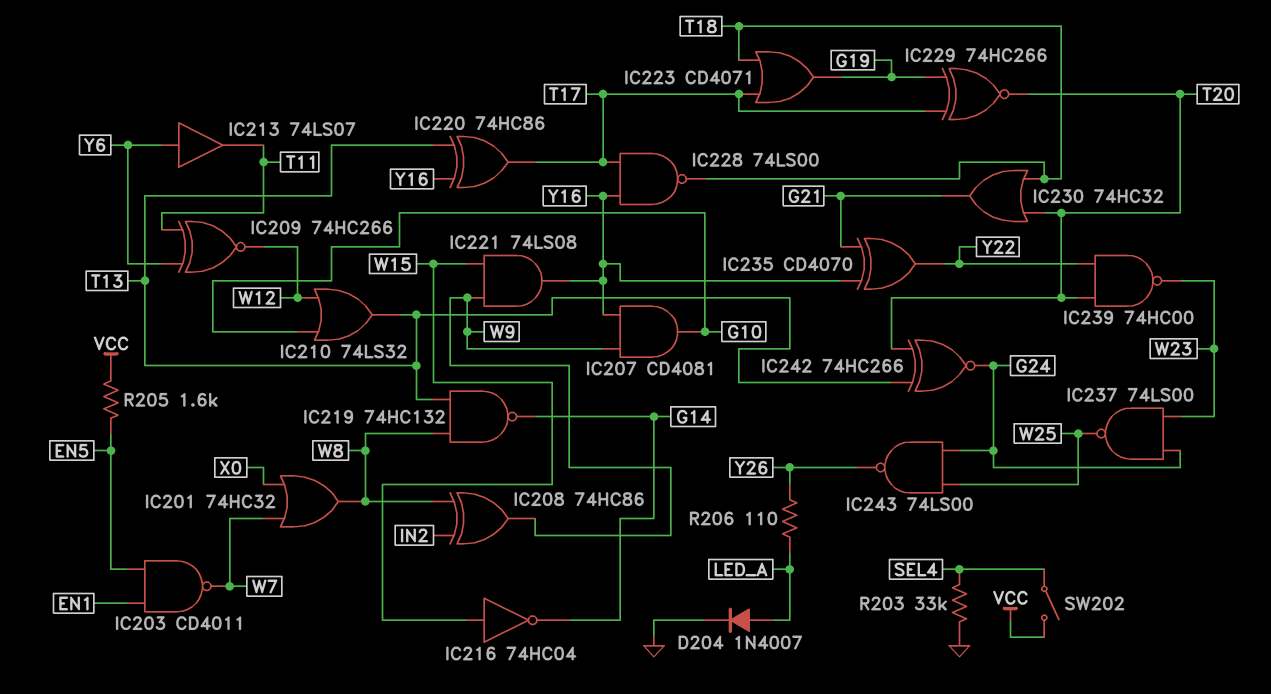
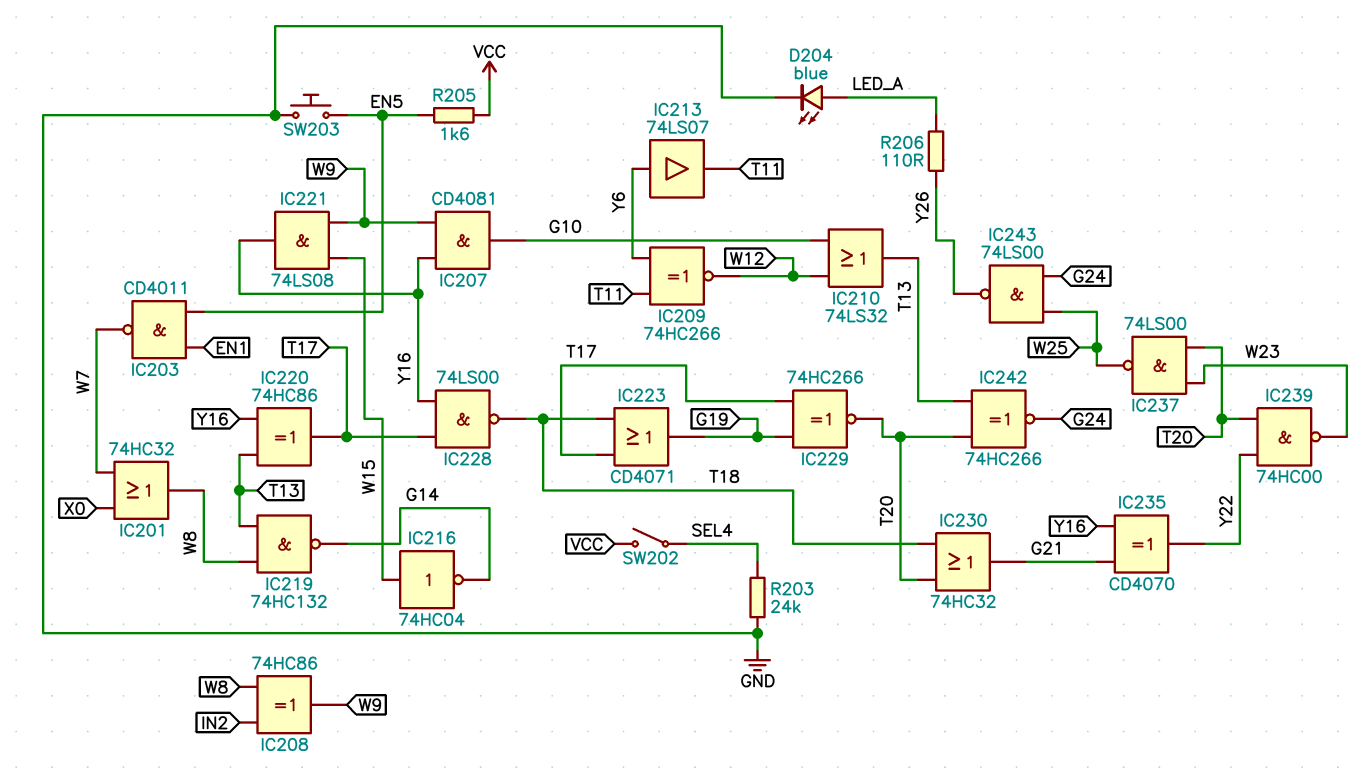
D204: diode 1N4007 (A LED_A, K GND) -> LED blue (A LED_A, K GND)
IC237: NAND 74LS00 (in G24, in W23, out W25) -> NAND 74LS00 (in T20, in W23, out W25)
R203: 33k (GND, SEL4) -> 24k (GND, SEL4)
SW203: none -> button (EN5, GND)

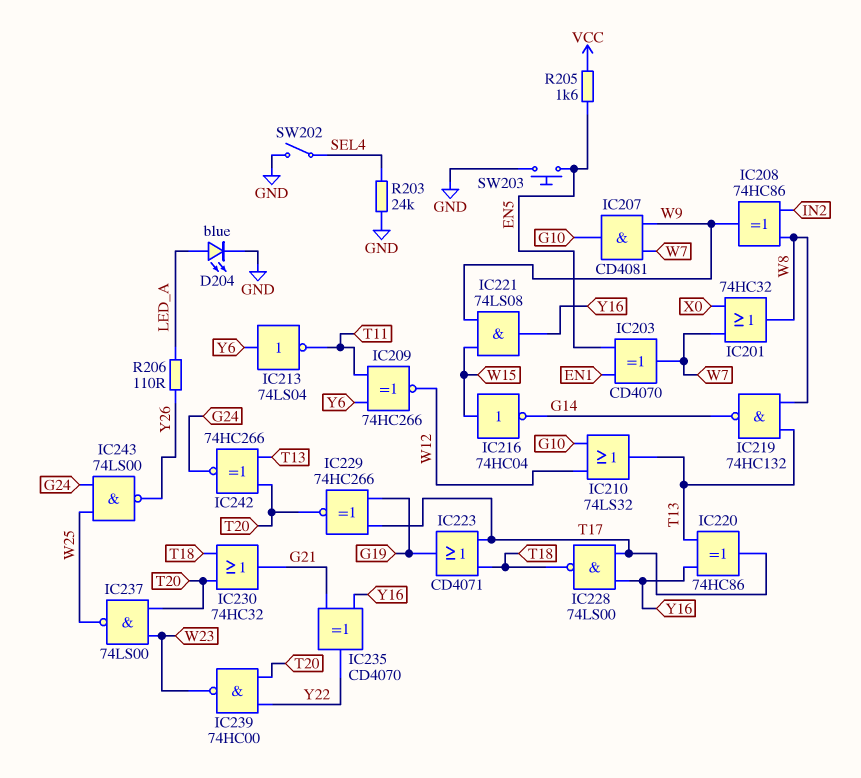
IC203: NAND CD4011 (in EN1, in EN5, out W7) -> XOR CD4070 (in EN1, in EN5, out W7)
IC207: AND CD4081 (in W9, in Y16, out G10) -> AND CD4081 (in W7, in W9, out G10)
IC213: buffer 74LS07 (in Y6, out T11) -> NOT 74LS04 (in Y6, out T11)
SW202: switch (SEL4, VCC) -> switch (GND, SEL4)

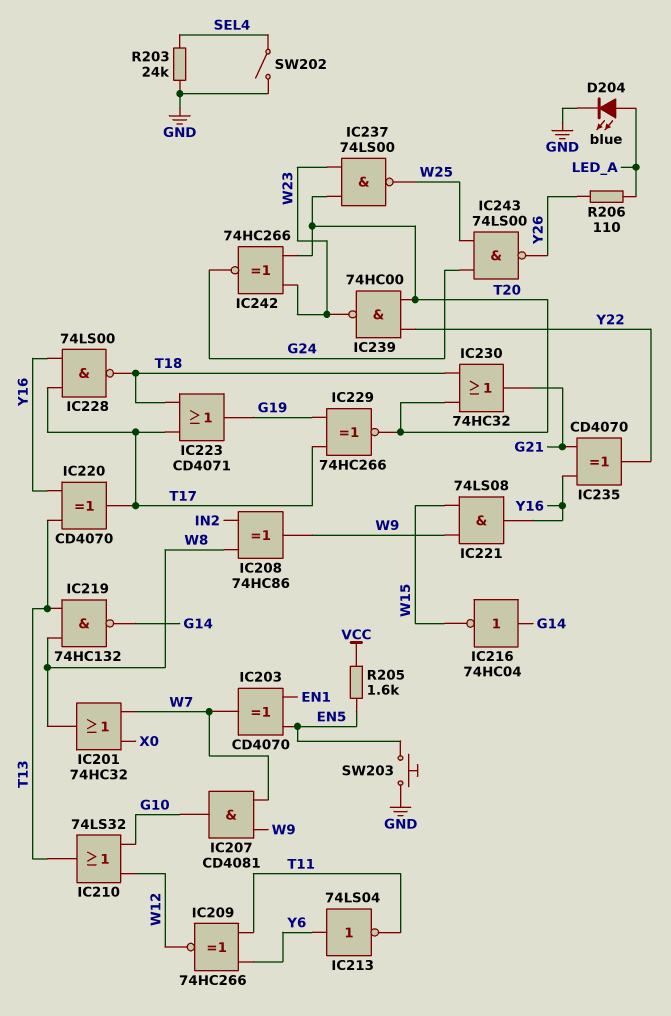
IC216: NOT 74HC04 (in W15, out G14) -> NOT 74HC04 (in G14, out W15)
IC220: XOR 74HC86 (in T13, in Y16, out T17) -> XOR CD4070 (in T13, in Y16, out T17)
IC242: XNOR 74HC266 (in T13, in T20, out G24) -> XNOR 74HC266 (in T20, in W23, out G24)

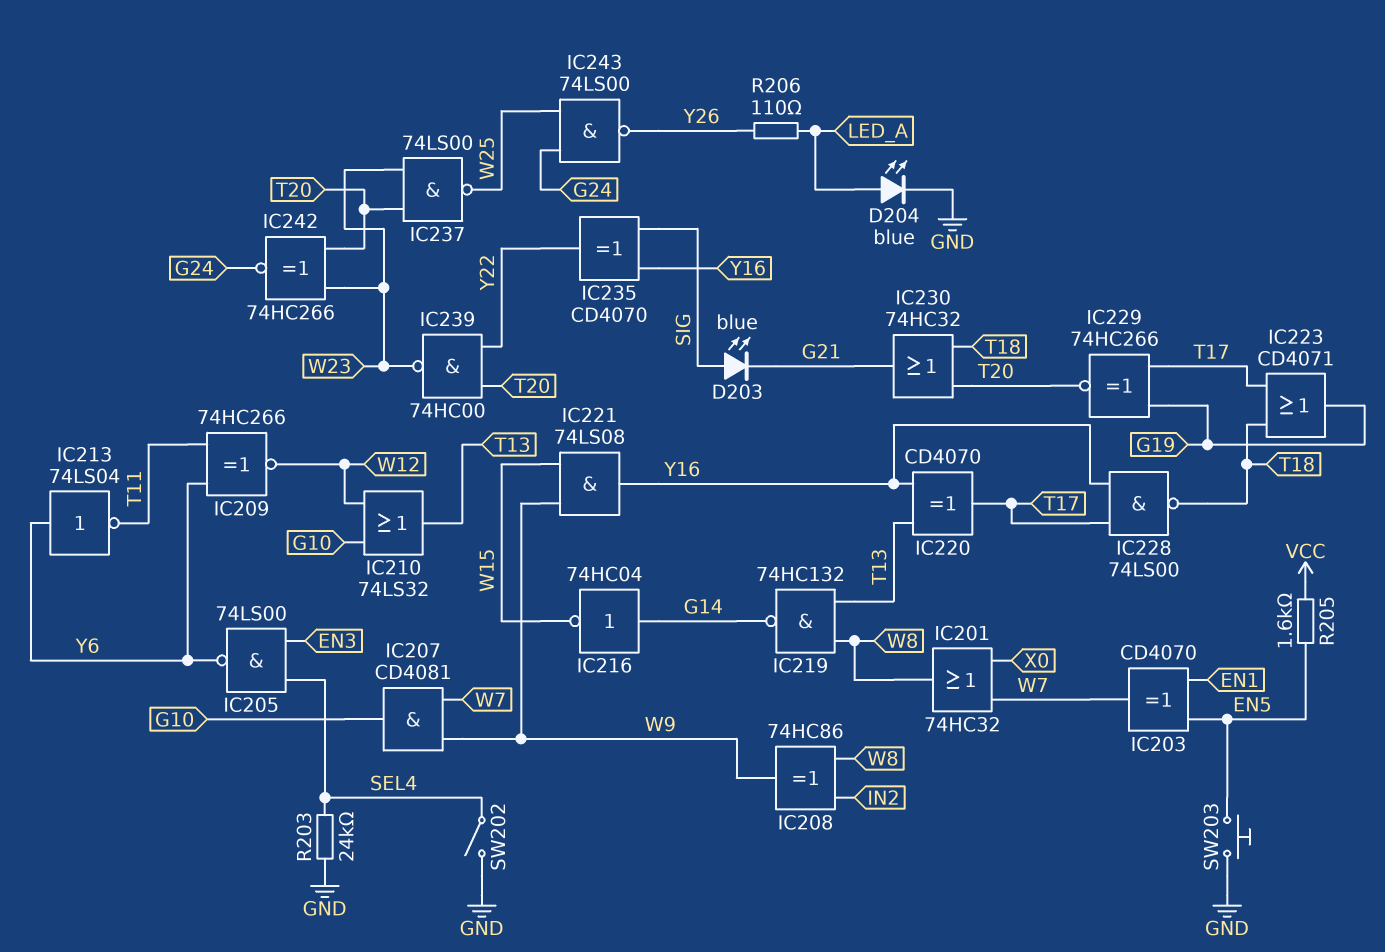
D203: none -> LED blue (A SIG, K G21)
IC205: none -> NAND 74LS00 (in EN3, in SEL4, out Y6)
IC235: XOR CD4070 (in G21, in Y16, out Y22) -> XOR CD4070 (in SIG, in Y16, out Y22)

